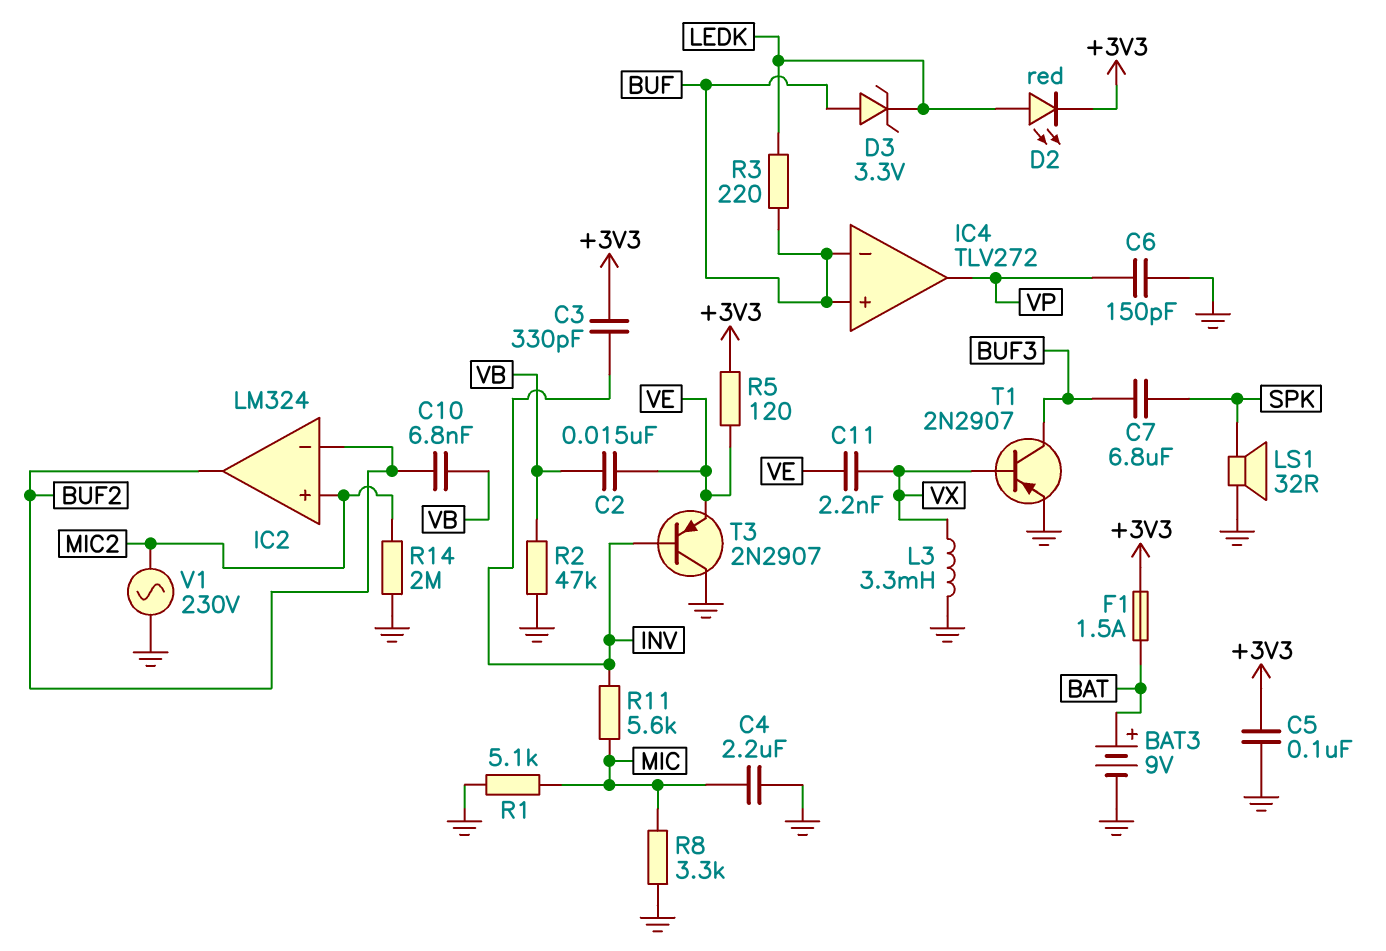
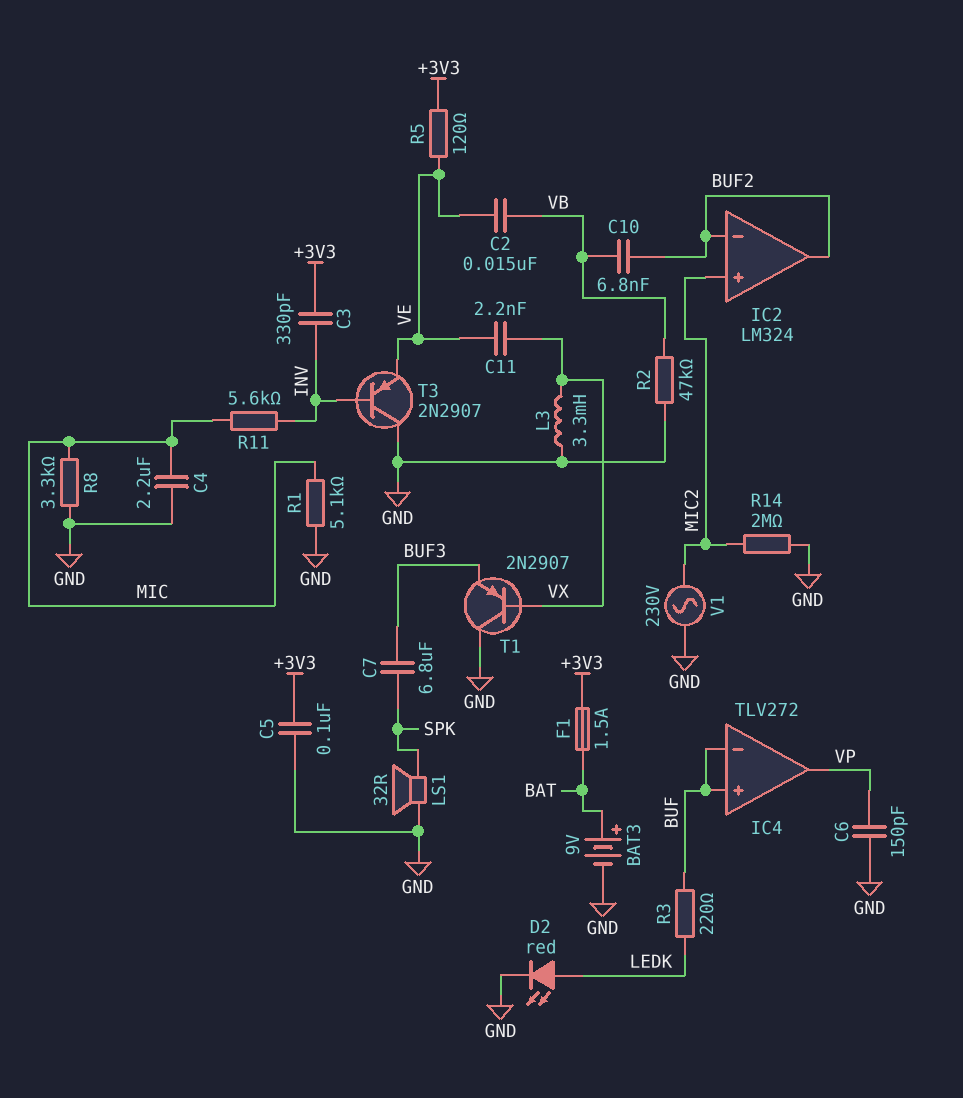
D2: LED red (A LEDK, K +3V3) -> LED red (A LEDK, K GND)
D3: zener 3.3V (A BUF, K LEDK) -> none
T1: PNP 2N2907 (B VX, C BUF3, E GND) -> PNP 2N2907 (B VX, C GND, E BUF3)

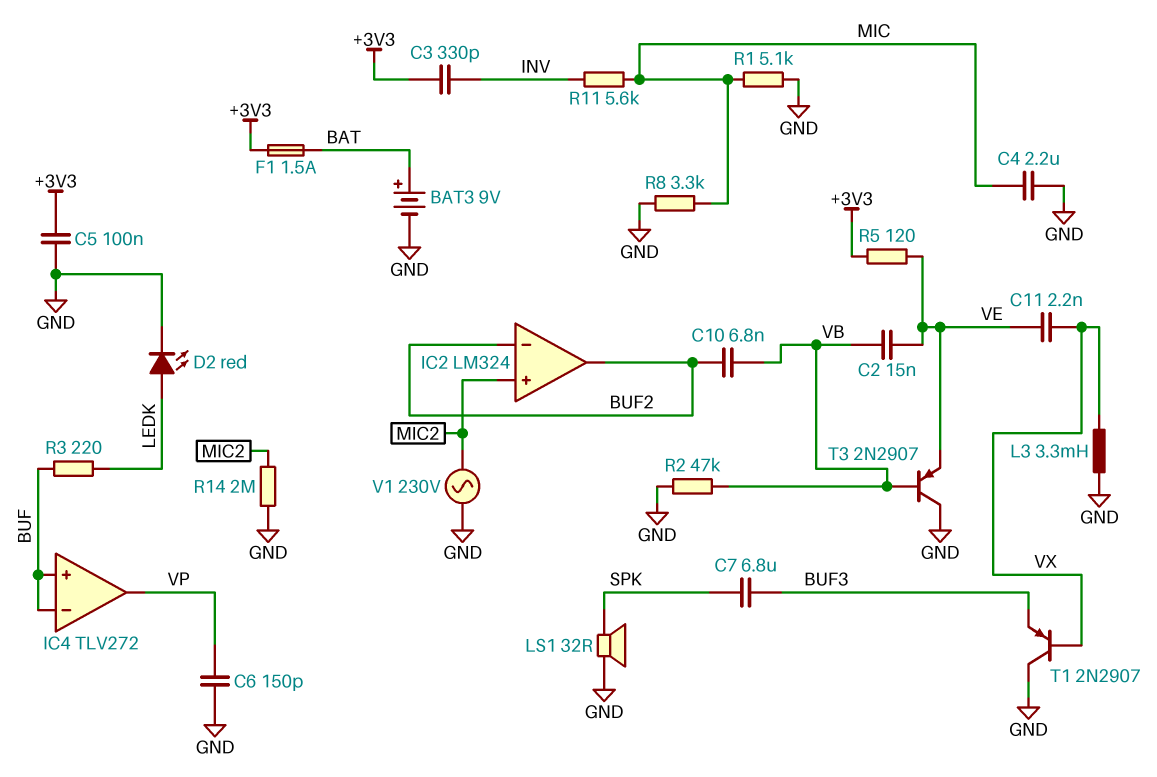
T3: PNP 2N2907 (B INV, C GND, E VE) -> PNP 2N2907 (B VB, C GND, E VE)

